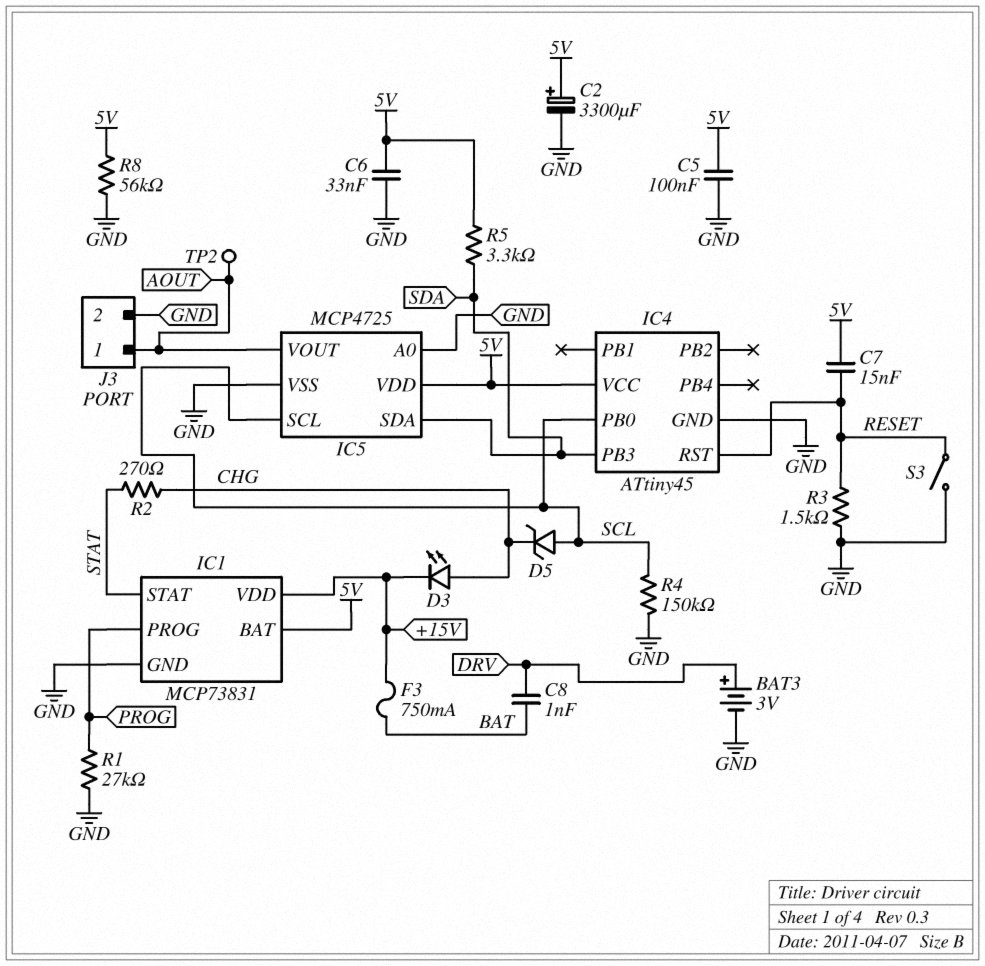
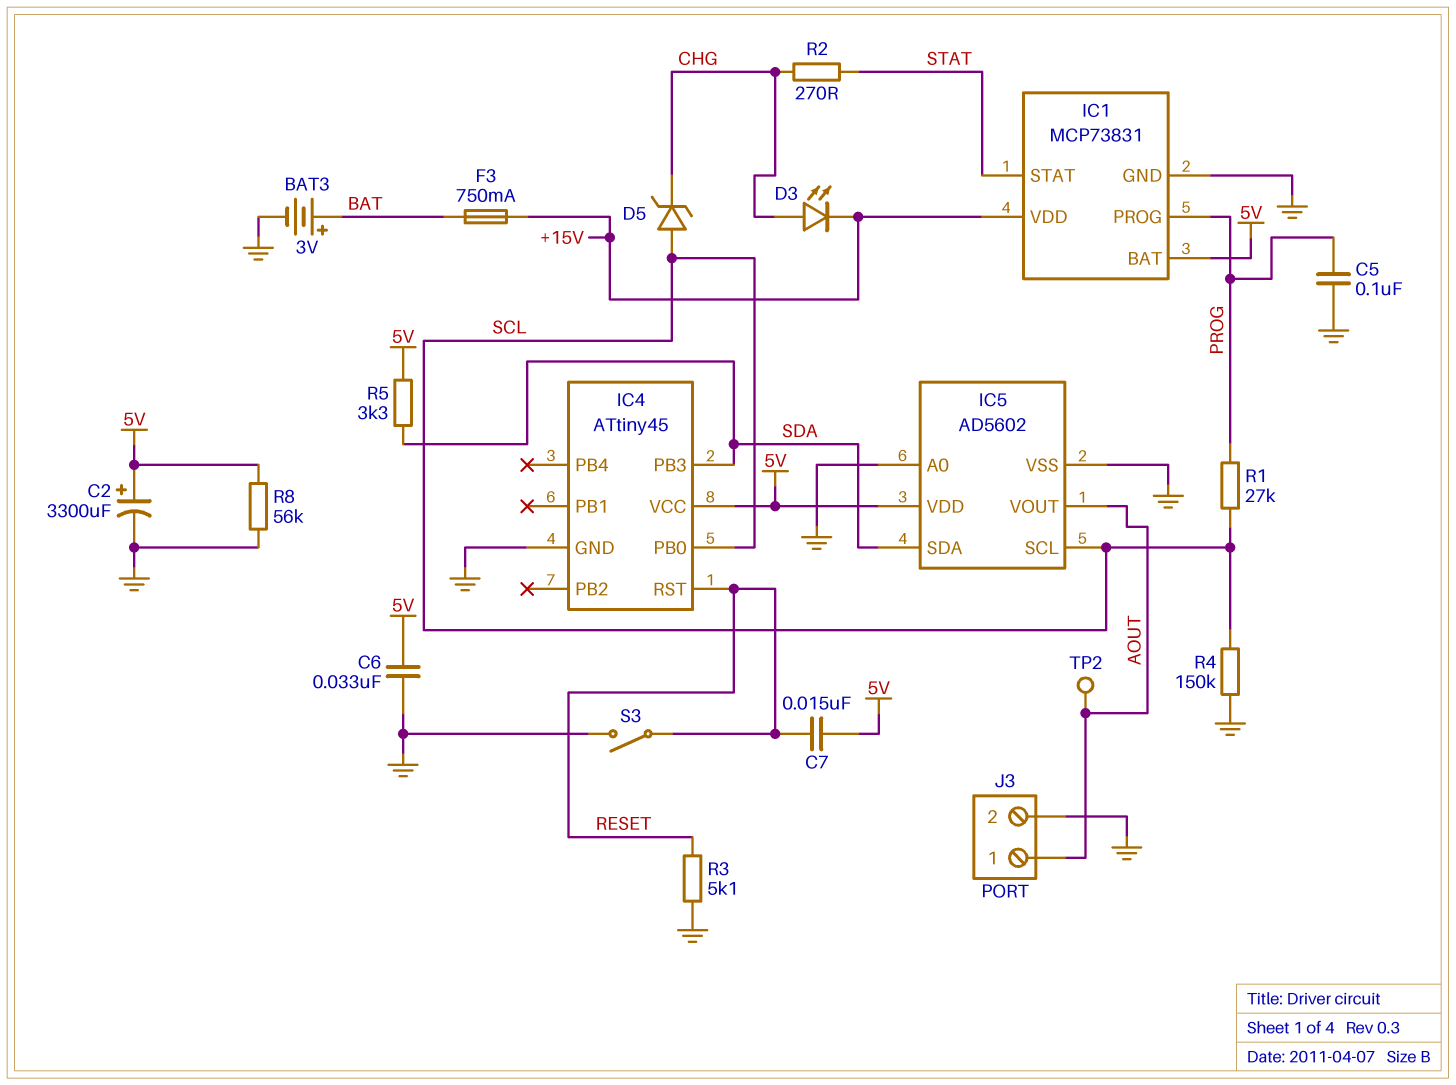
BAT3: 3V (plus DRV, minus GND) -> 3V (plus BAT, minus GND)
C5: 100nF (5V, GND) -> 100nF (GND, PROG)
C8: 1nF (BAT, DRV) -> none
IC5: MCP4725 -> AD5602
R1: 27k (GND, PROG) -> 27k (PROG, SCL)
R3: 1.5k (GND, RESET) -> 5.1k (GND, RESET)

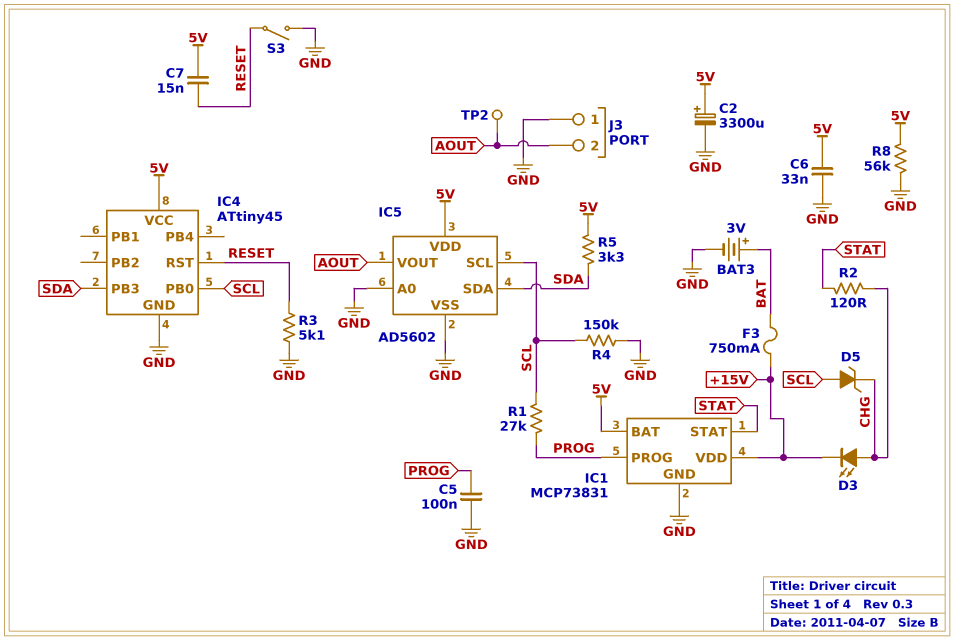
J3 pin 1: AOUT -> GND
J3 pin 2: GND -> AOUT
R2: 270 (CHG, STAT) -> 120 (CHG, STAT)

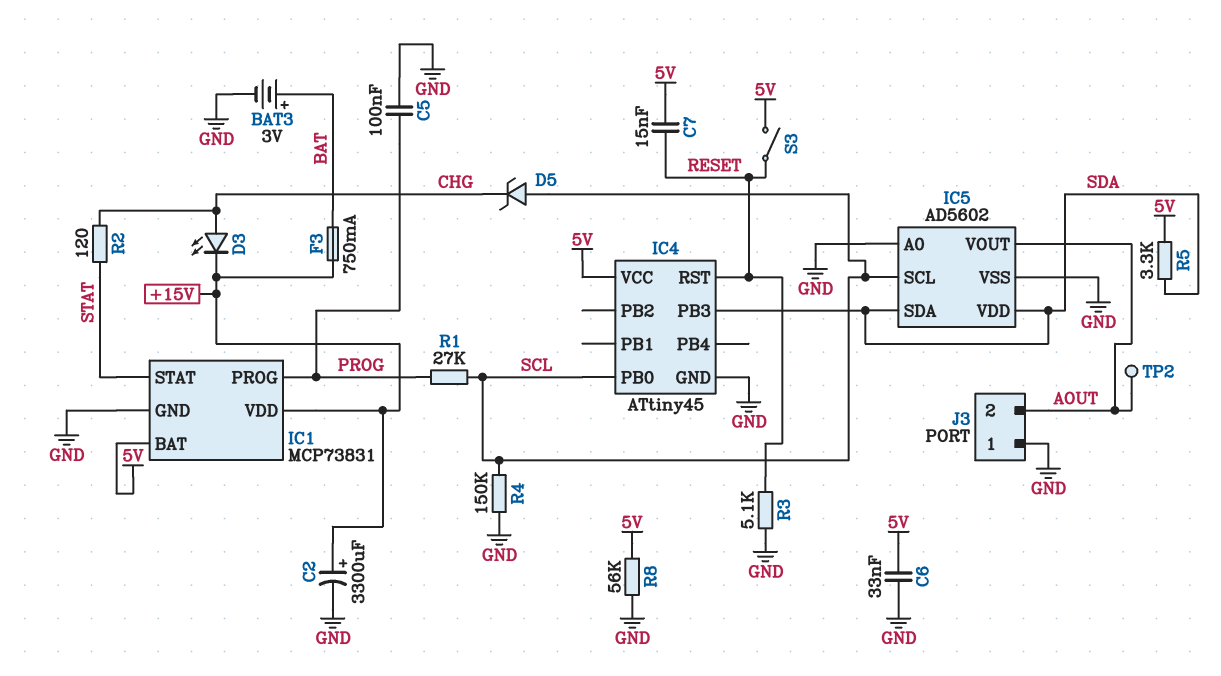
C2: 3300uF (plus 5V, minus GND) -> 3300uF (plus +15V, minus GND)
IC5 pin VDD: 5V -> SDA
S3: switch (GND, RESET) -> switch (5V, RESET)

